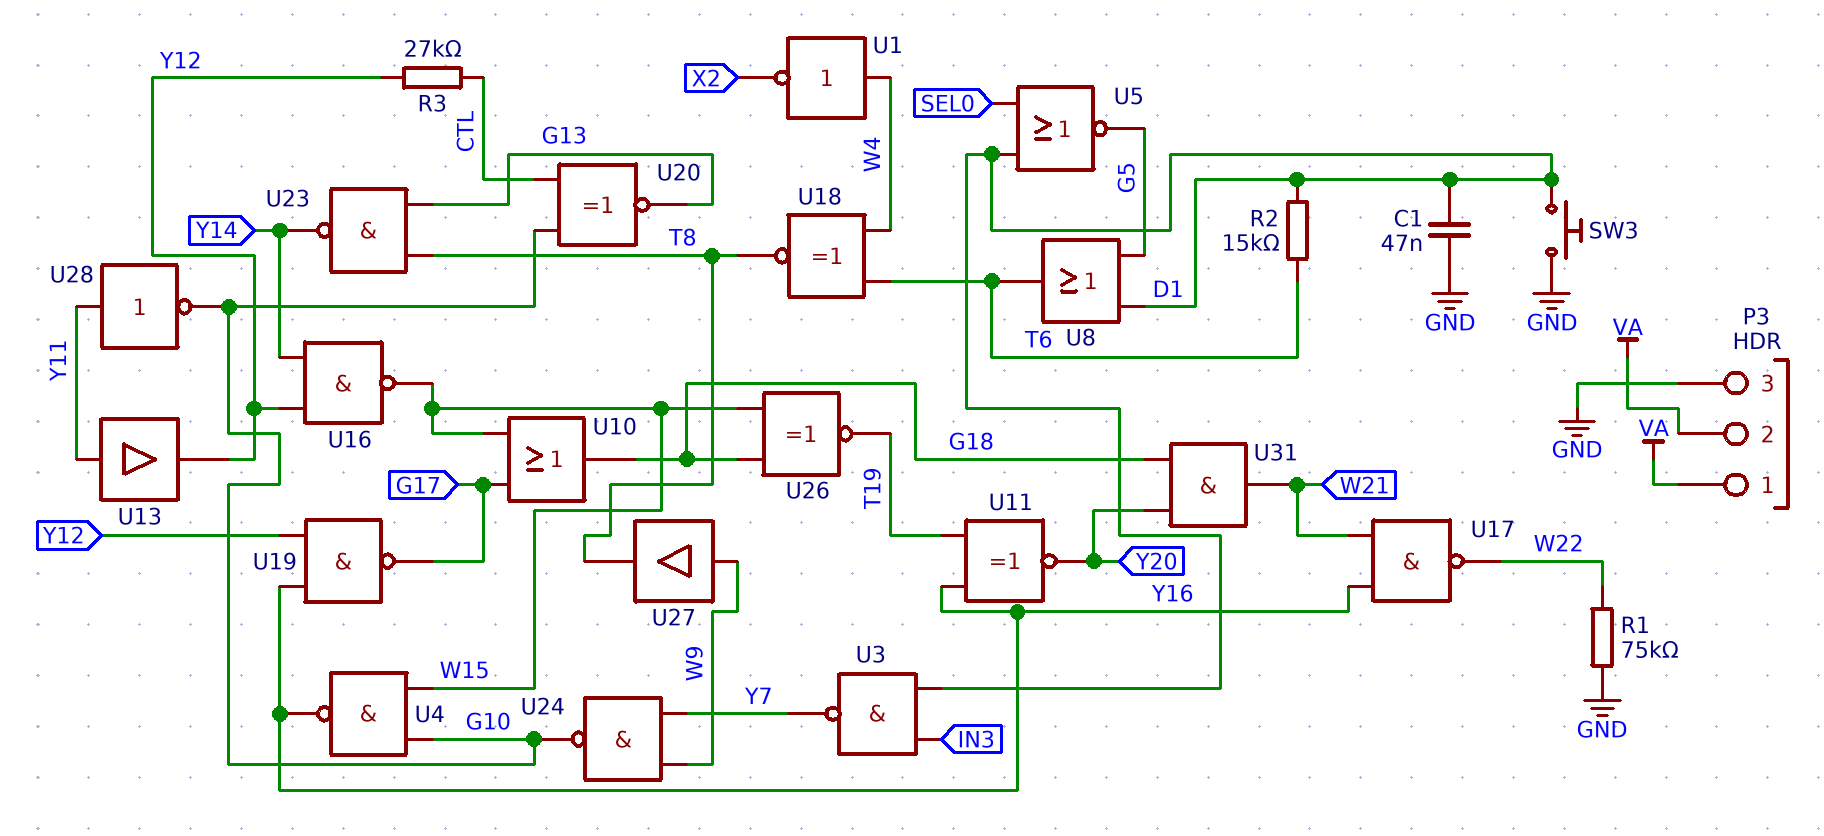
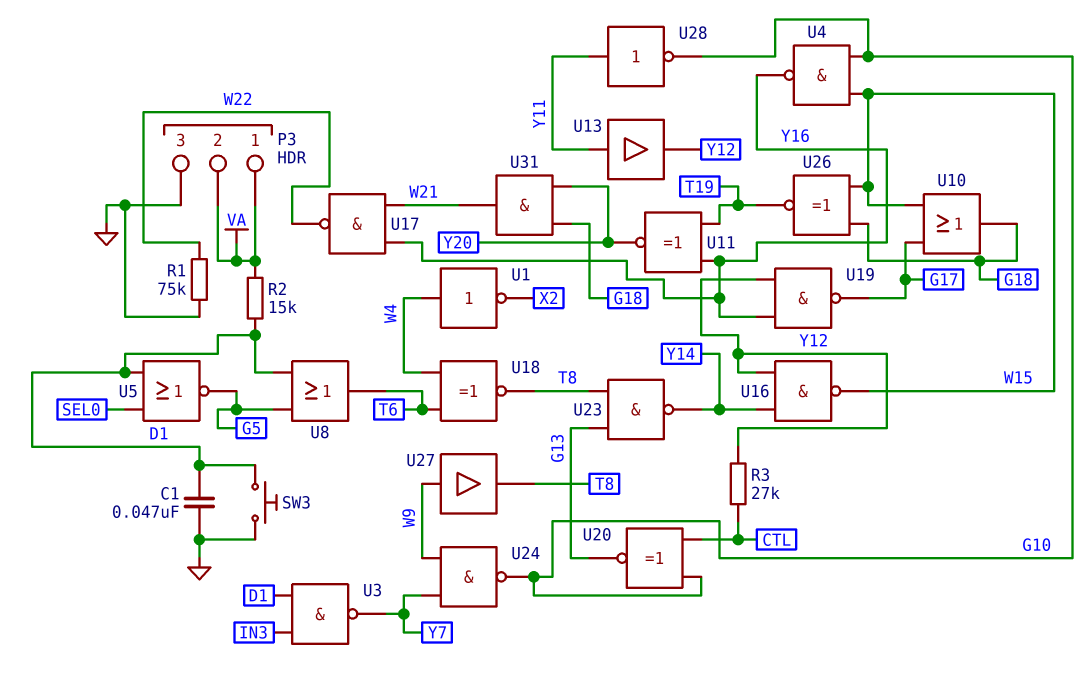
R2: 15k (D1, T6) -> 15k (D1, VA)

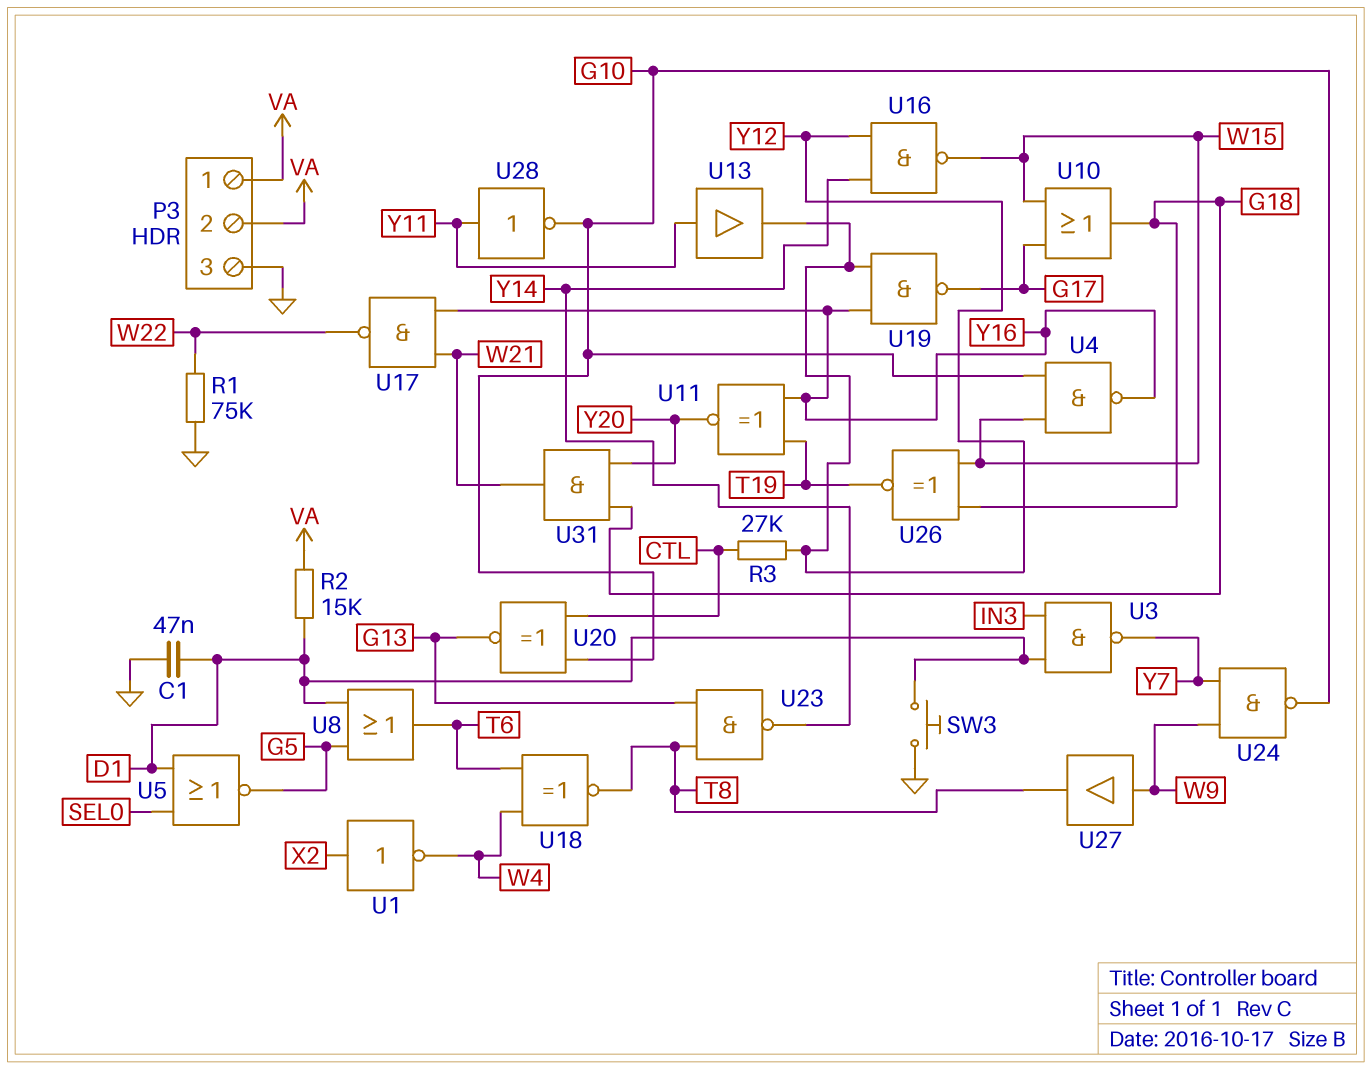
U1: NOT (in W4, out X2) -> NOT (in X2, out W4)

